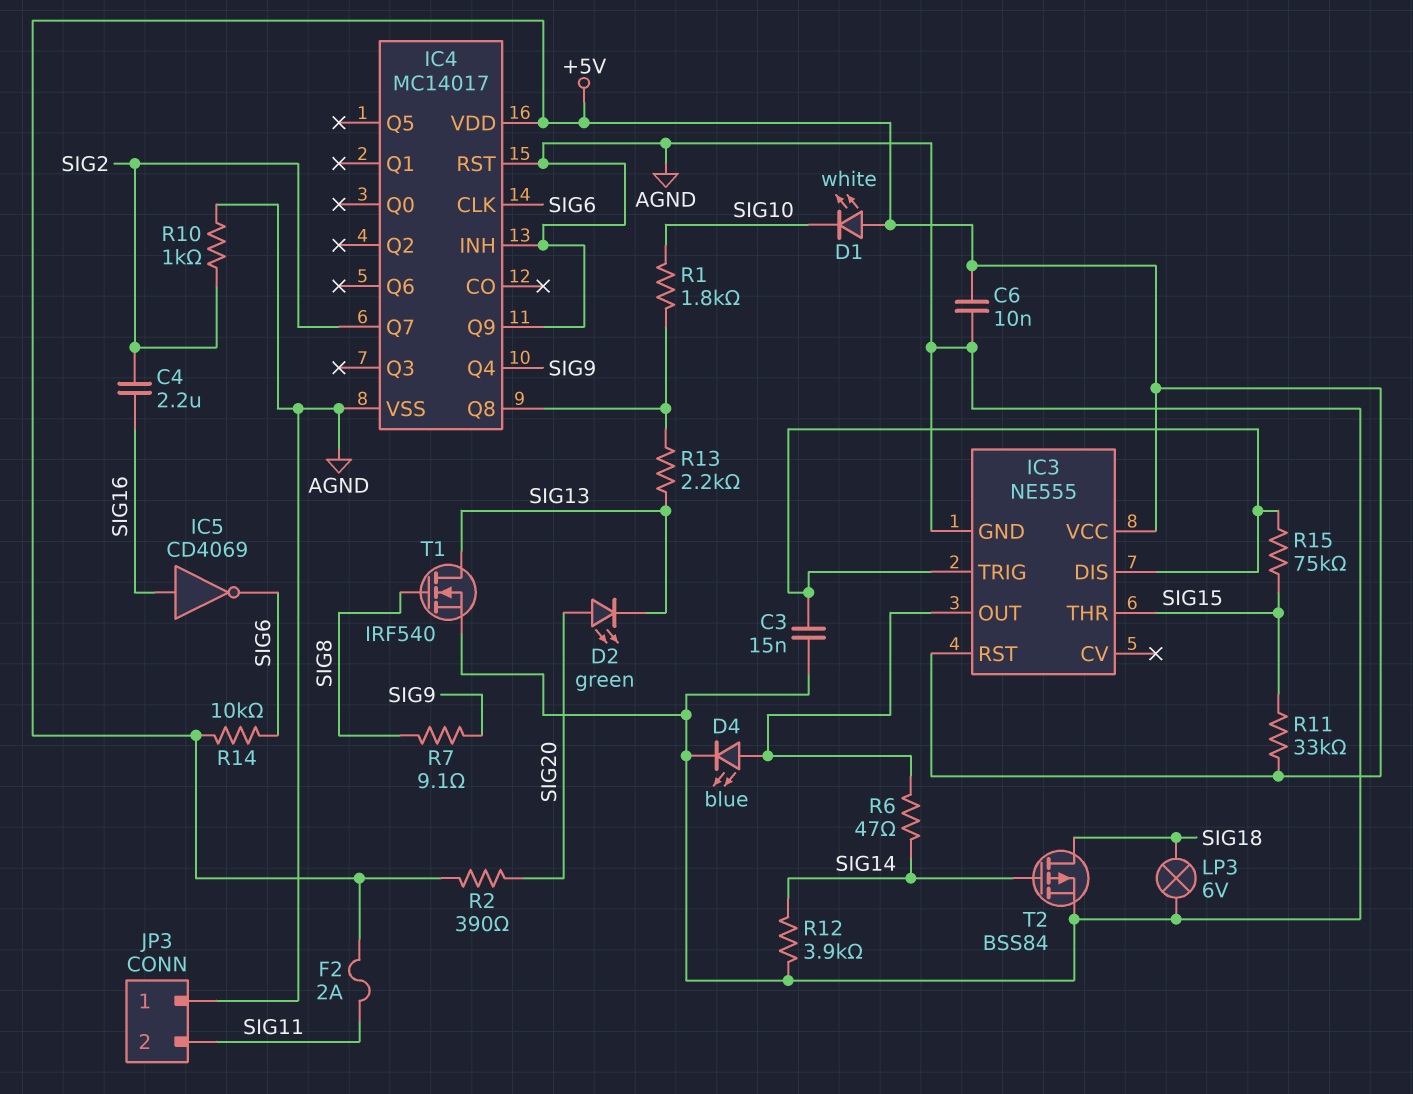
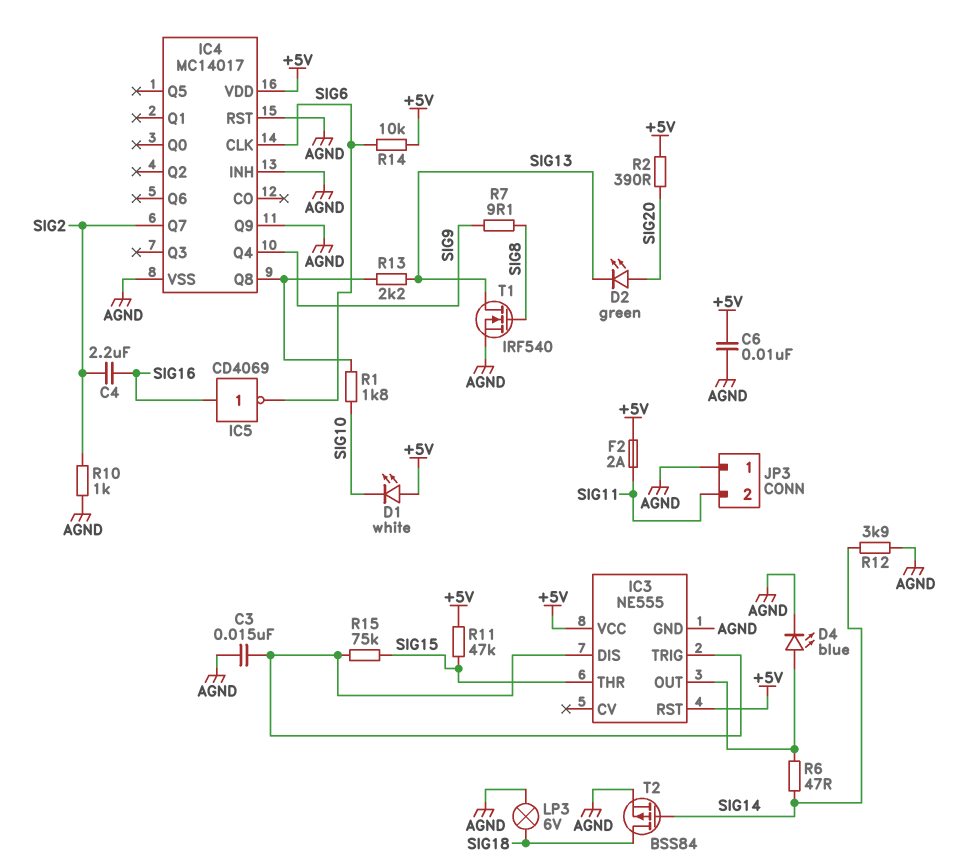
R11: 33k (+5V, SIG15) -> 47k (+5V, SIG15)

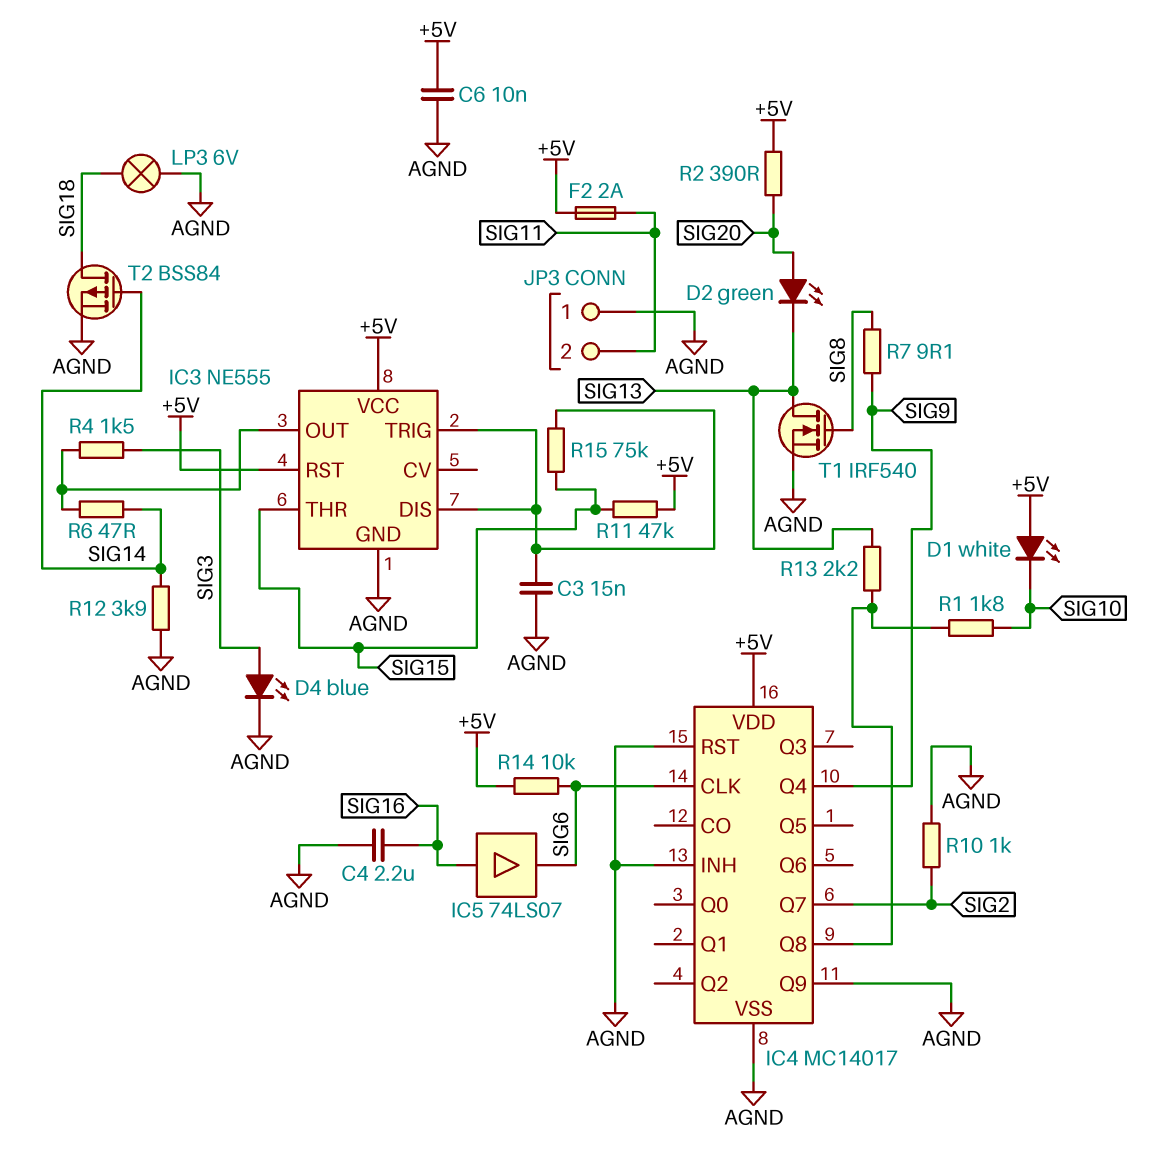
C4: 2.2uF (SIG2, SIG16) -> 2.2uF (AGND, SIG16)
D4: LED blue (A IC3/OUT, K AGND) -> LED blue (A SIG3, K AGND)
IC5: NOT CD4069 (in SIG16, out SIG6) -> buffer 74LS07 (in SIG16, out SIG6)
R4: none -> 1.5k (IC3/OUT, SIG3)

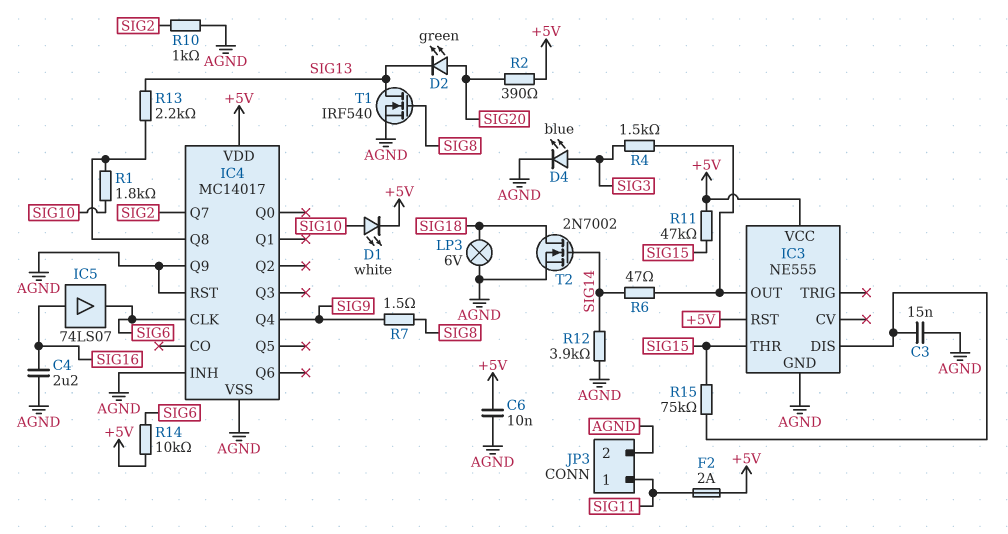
D1: LED white (A +5V, K SIG10) -> LED white (A SIG10, K +5V)
IC3 pin TRIG: IC3/DIS -> none
JP3 pin 1: AGND -> SIG11
JP3 pin 2: SIG11 -> AGND
R7: 9.1 (SIG8, SIG9) -> 1.5 (SIG8, SIG9)
T2: PMOS BSS84 (G SIG14, D SIG18, S AGND) -> NMOS 2N7002 (G SIG14, D SIG18, S AGND)

